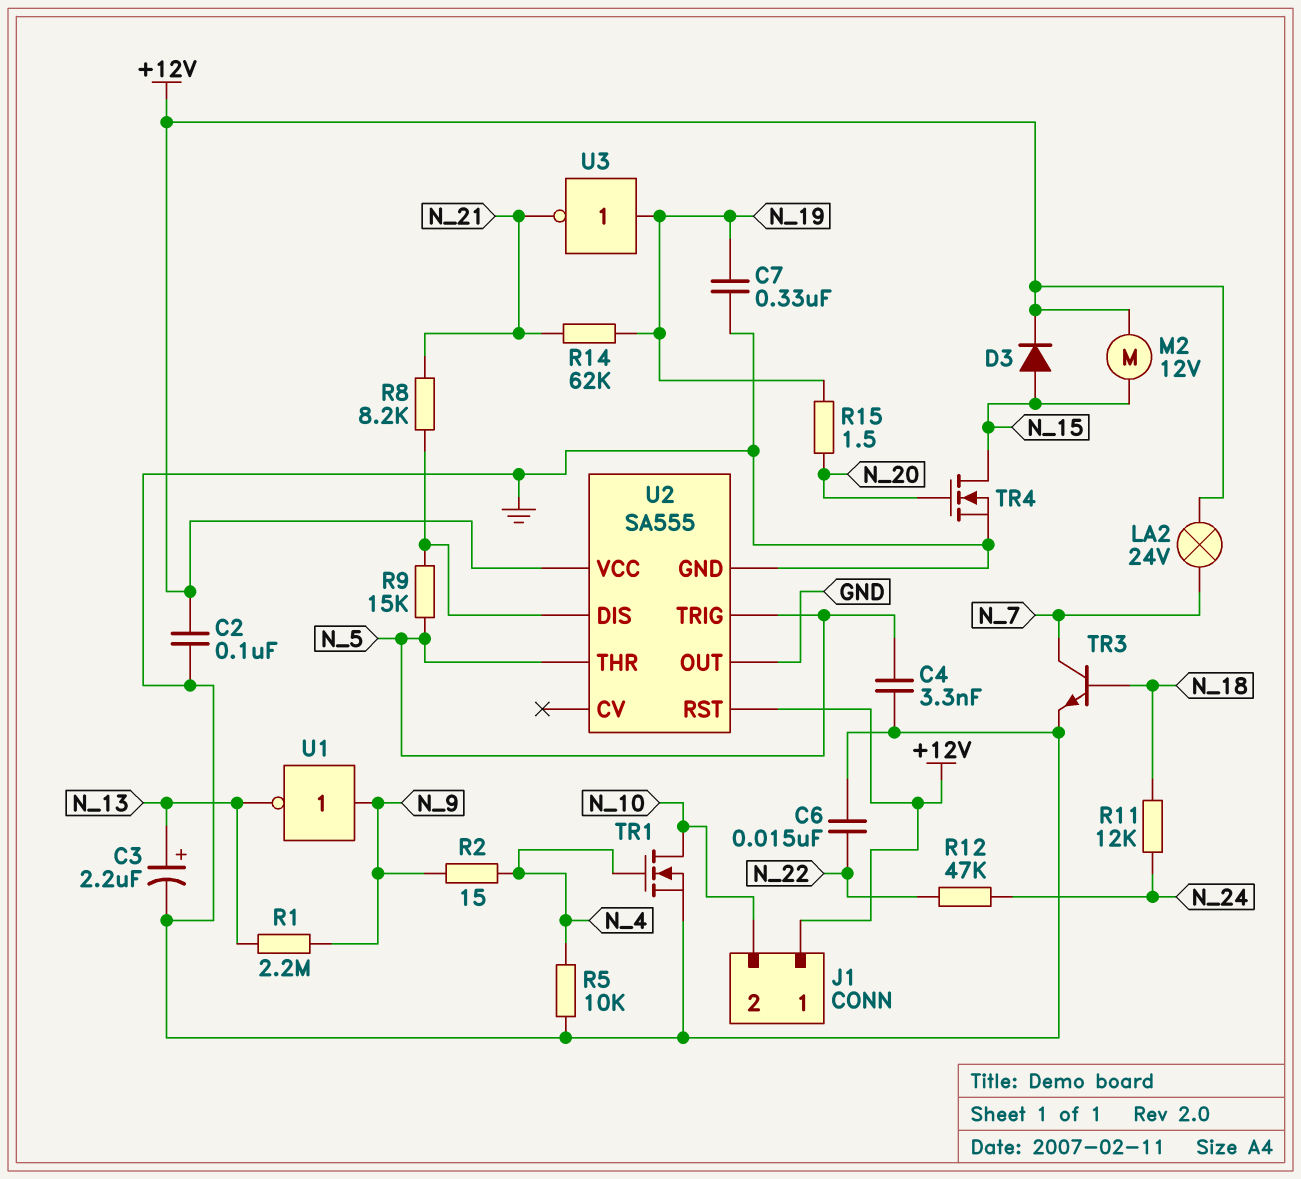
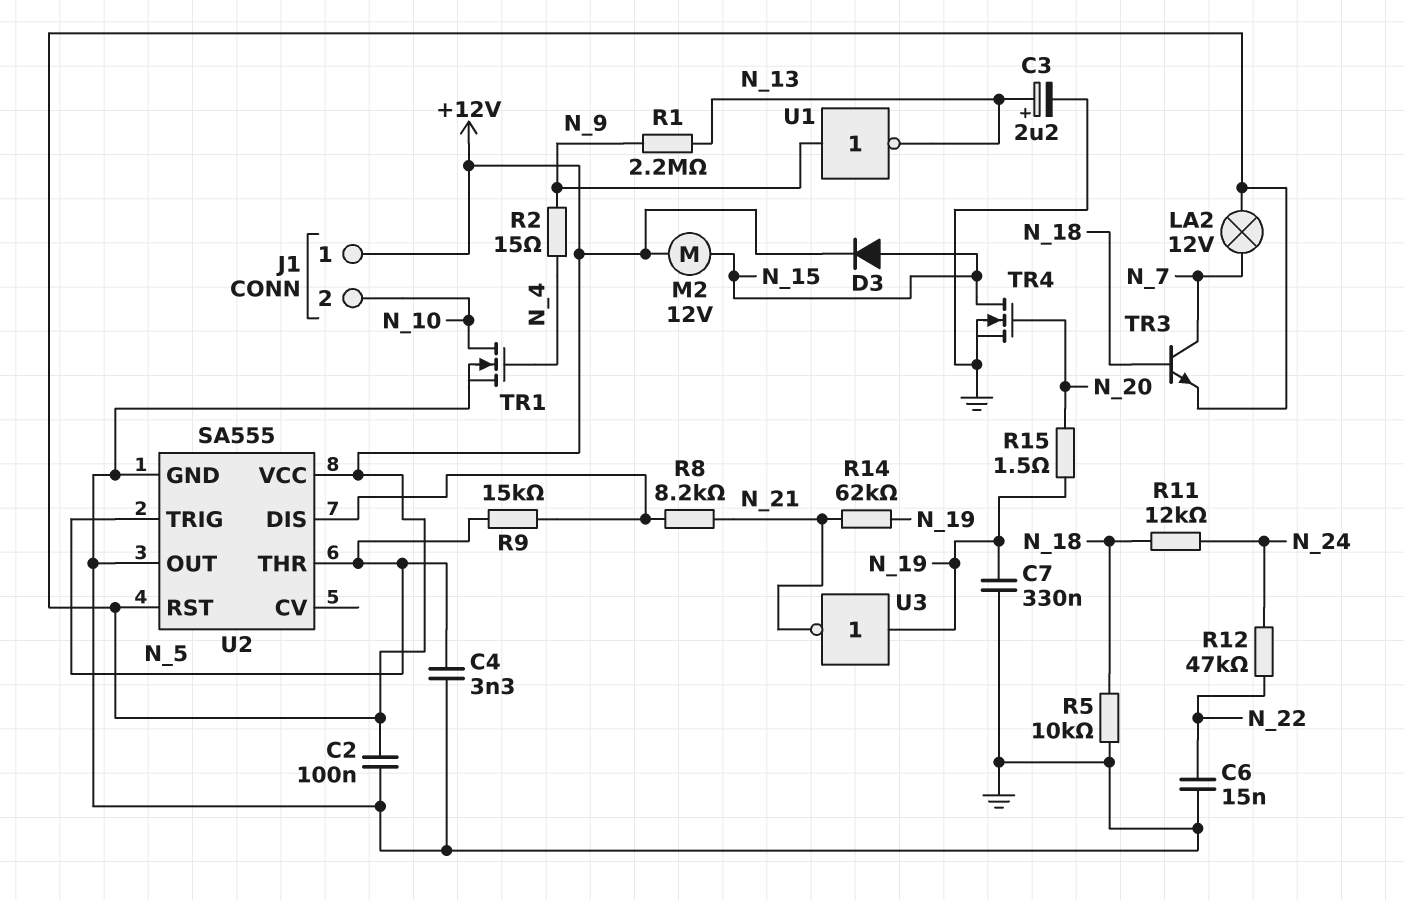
LA2: lamp 24V (+12V, N_7) -> lamp 12V (+12V, N_7)
R5: 10k (GND, N_4) -> 10k (GND, N_18)
TR3: NPN (B N_18, C N_7, E GND) -> NPN (B N_18, C N_7, E +12V)

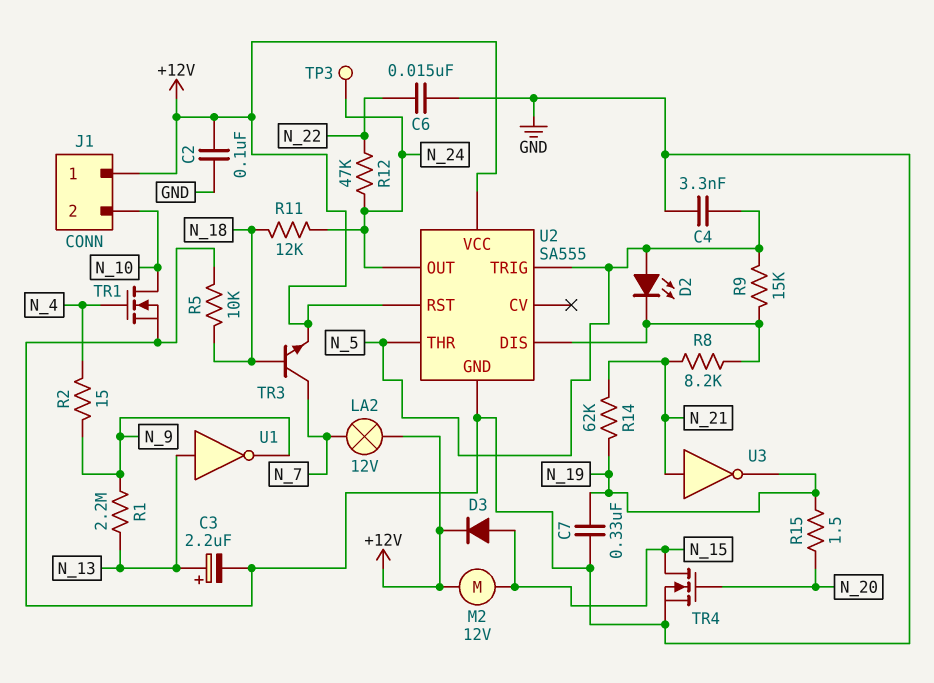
D2: none -> LED (A N_5, K U2/DIS)
TP3: none -> test point (N_24)
U1: NOT (in N_9, out N_13) -> NOT (in N_13, out N_9)
U2 pin OUT: GND -> N_24
U3: NOT (in N_19, out N_21) -> NOT (in N_21, out N_19)

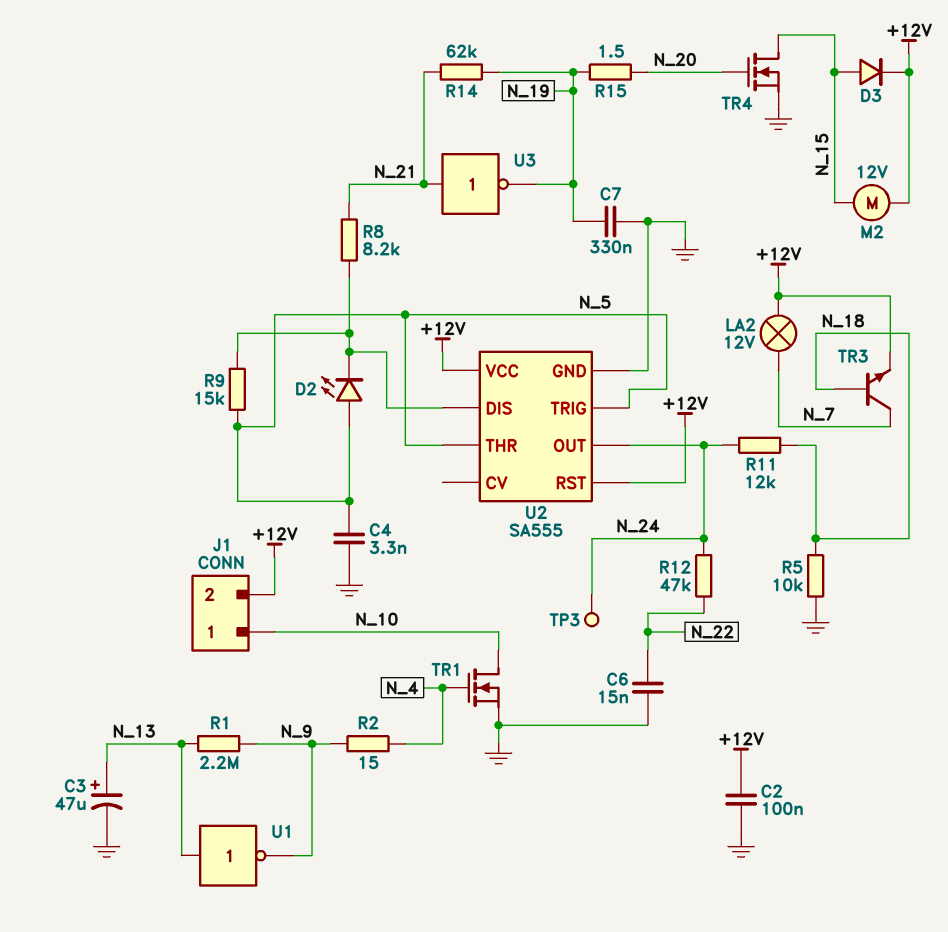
C3: 2.2uF (plus N_13, minus GND) -> 47uF (plus N_13, minus GND)
J1 pin 1: +12V -> N_10
J1 pin 2: N_10 -> +12V

